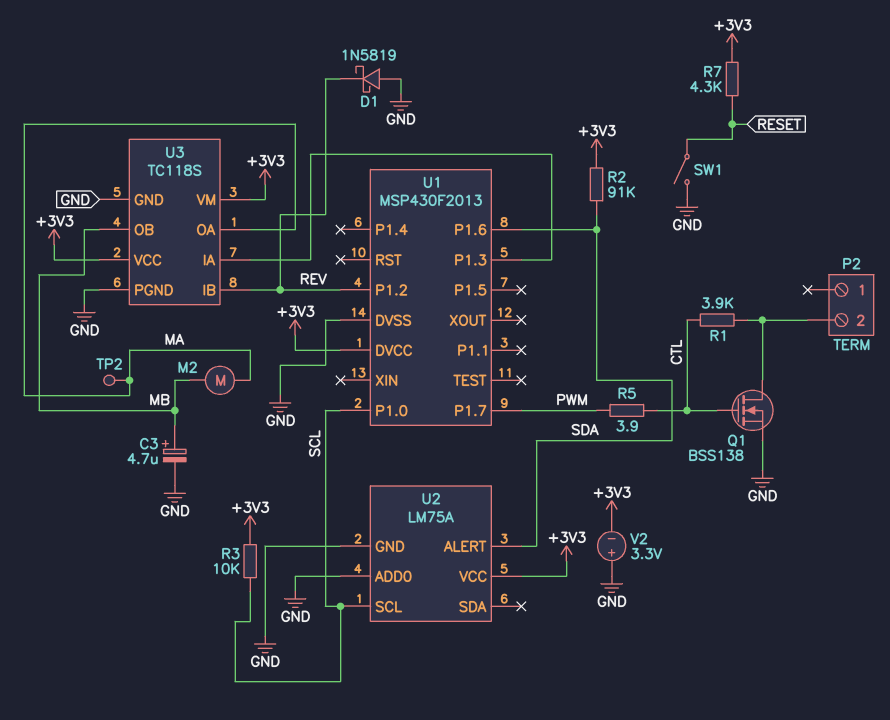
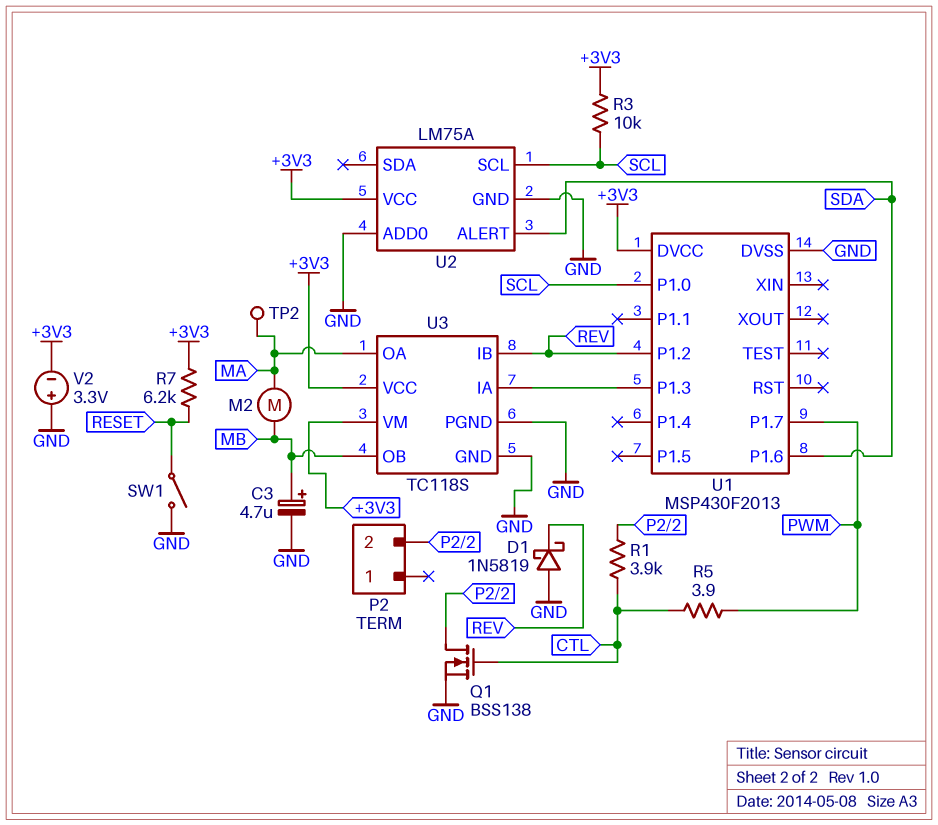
R2: 91k (+3V3, SDA) -> none
R7: 4.3k (+3V3, RESET) -> 6.2k (+3V3, RESET)

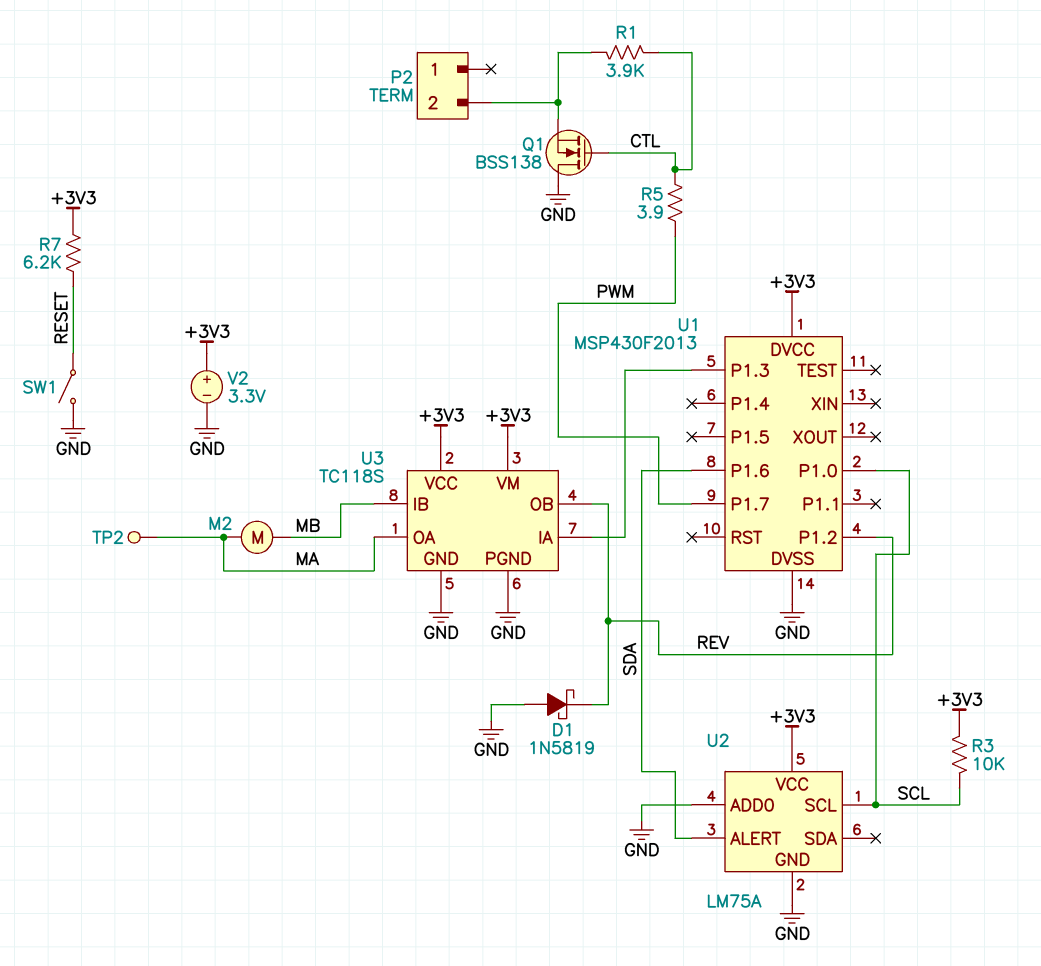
C3: 4.7uF (plus MB, minus GND) -> none
Q1: NMOS BSS138 (G CTL, D P2/2, S GND) -> NMOS BSS138 (G CTL, D GND, S P2/2)
U3 pin IB: REV -> MB
U3 pin OB: MB -> REV
V2: 3.3V (plus GND, minus +3V3) -> 3.3V (plus +3V3, minus GND)

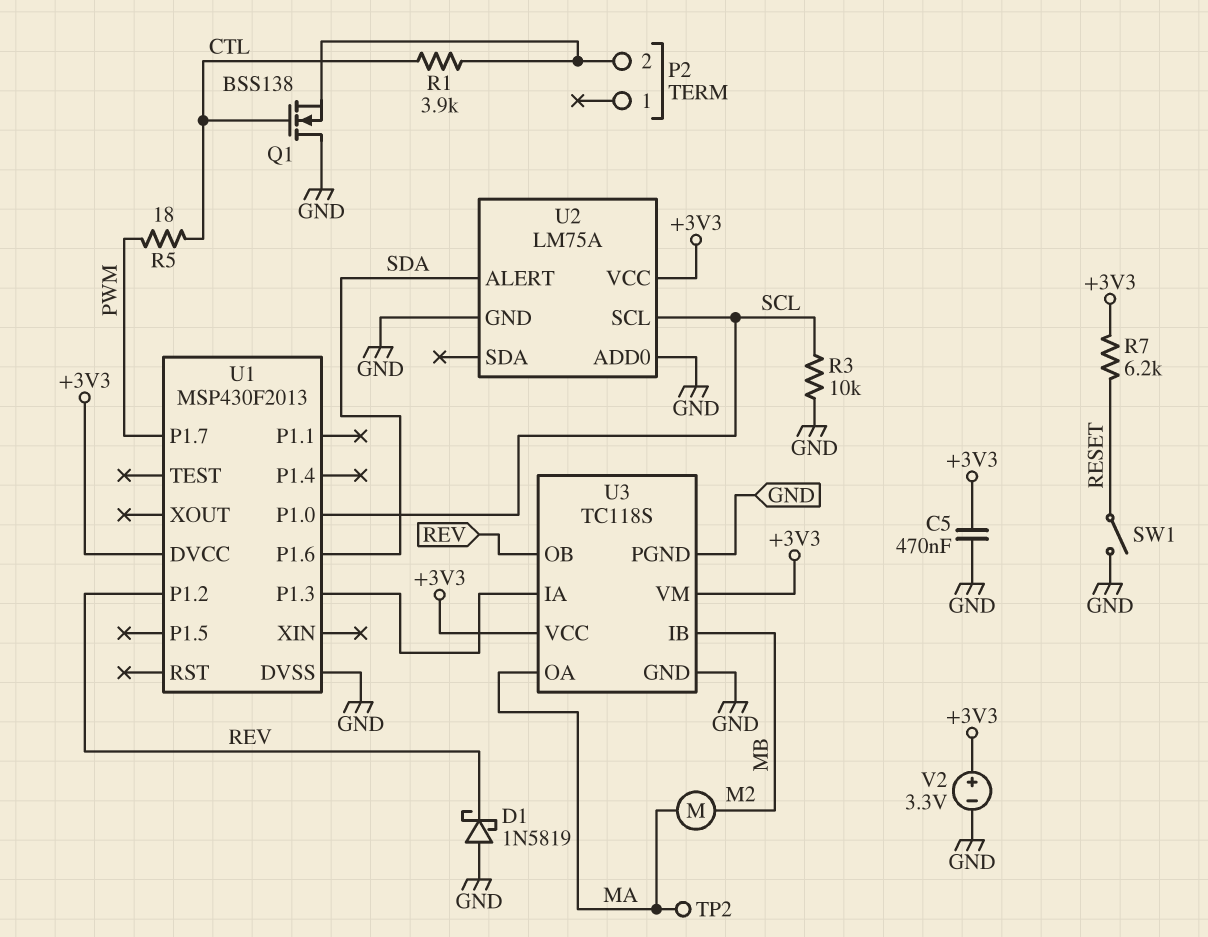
C5: none -> 470nF (+3V3, GND)
R3: 10k (+3V3, SCL) -> 10k (GND, SCL)
R5: 3.9 (CTL, PWM) -> 18 (CTL, PWM)

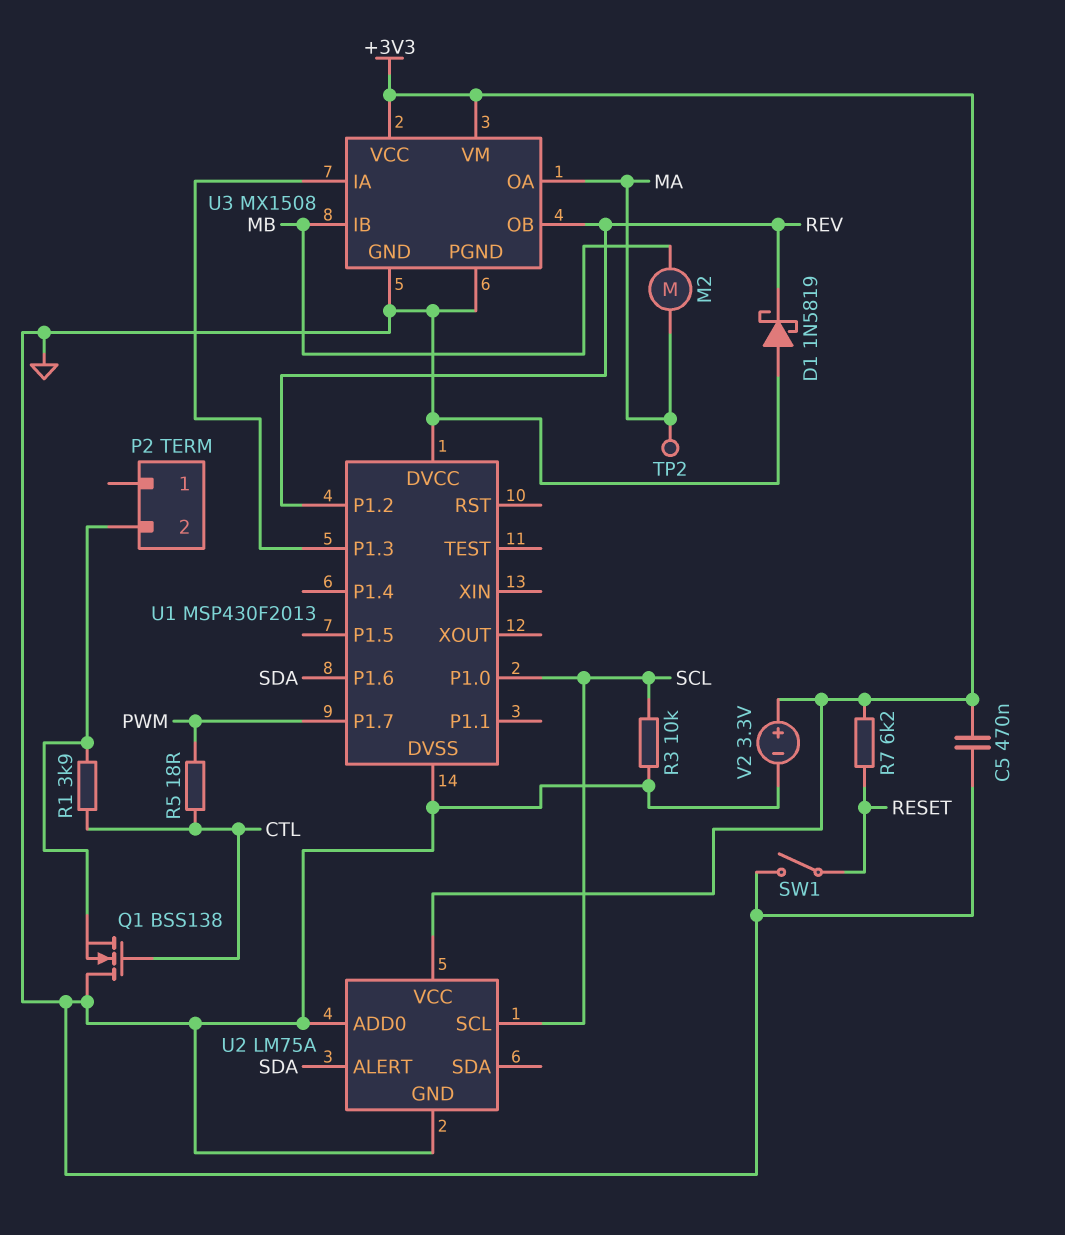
U1 pin DVCC: +3V3 -> GND
U3: TC118S -> MX1508

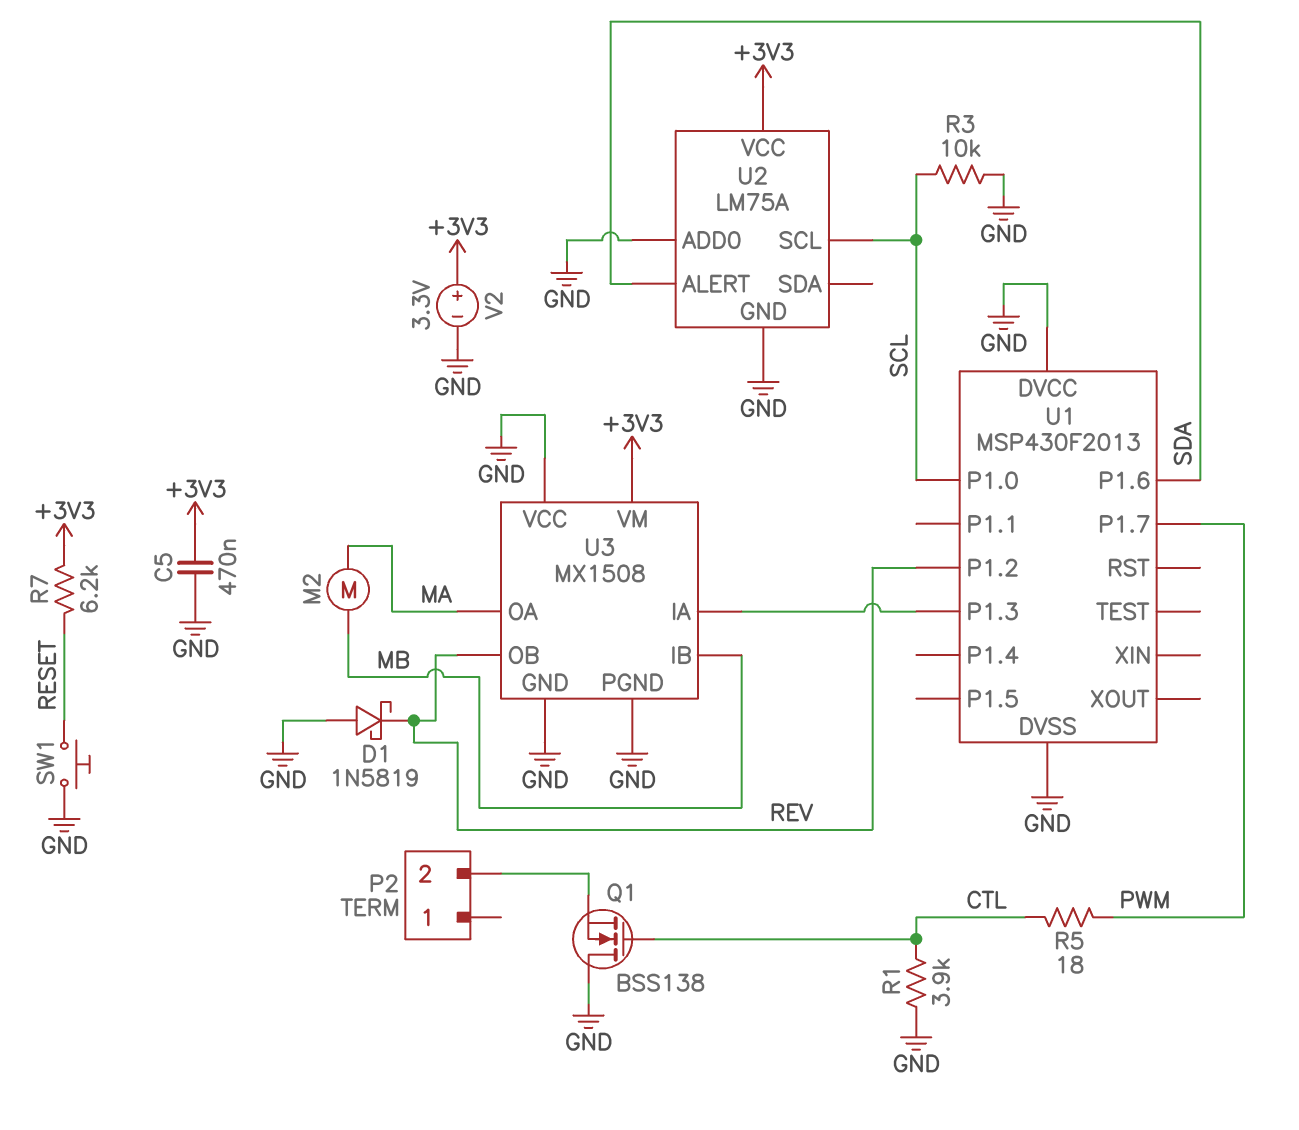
R1: 3.9k (CTL, P2/2) -> 3.9k (CTL, GND)
SW1: switch (GND, RESET) -> button (GND, RESET)
TP2: test point (MA) -> none
U3 pin VCC: +3V3 -> GND

